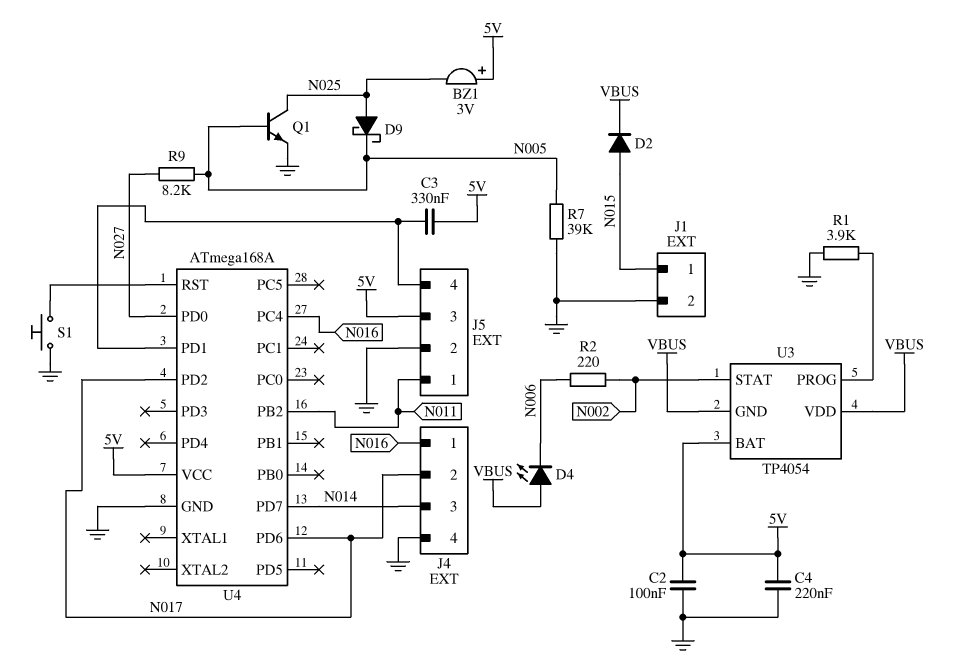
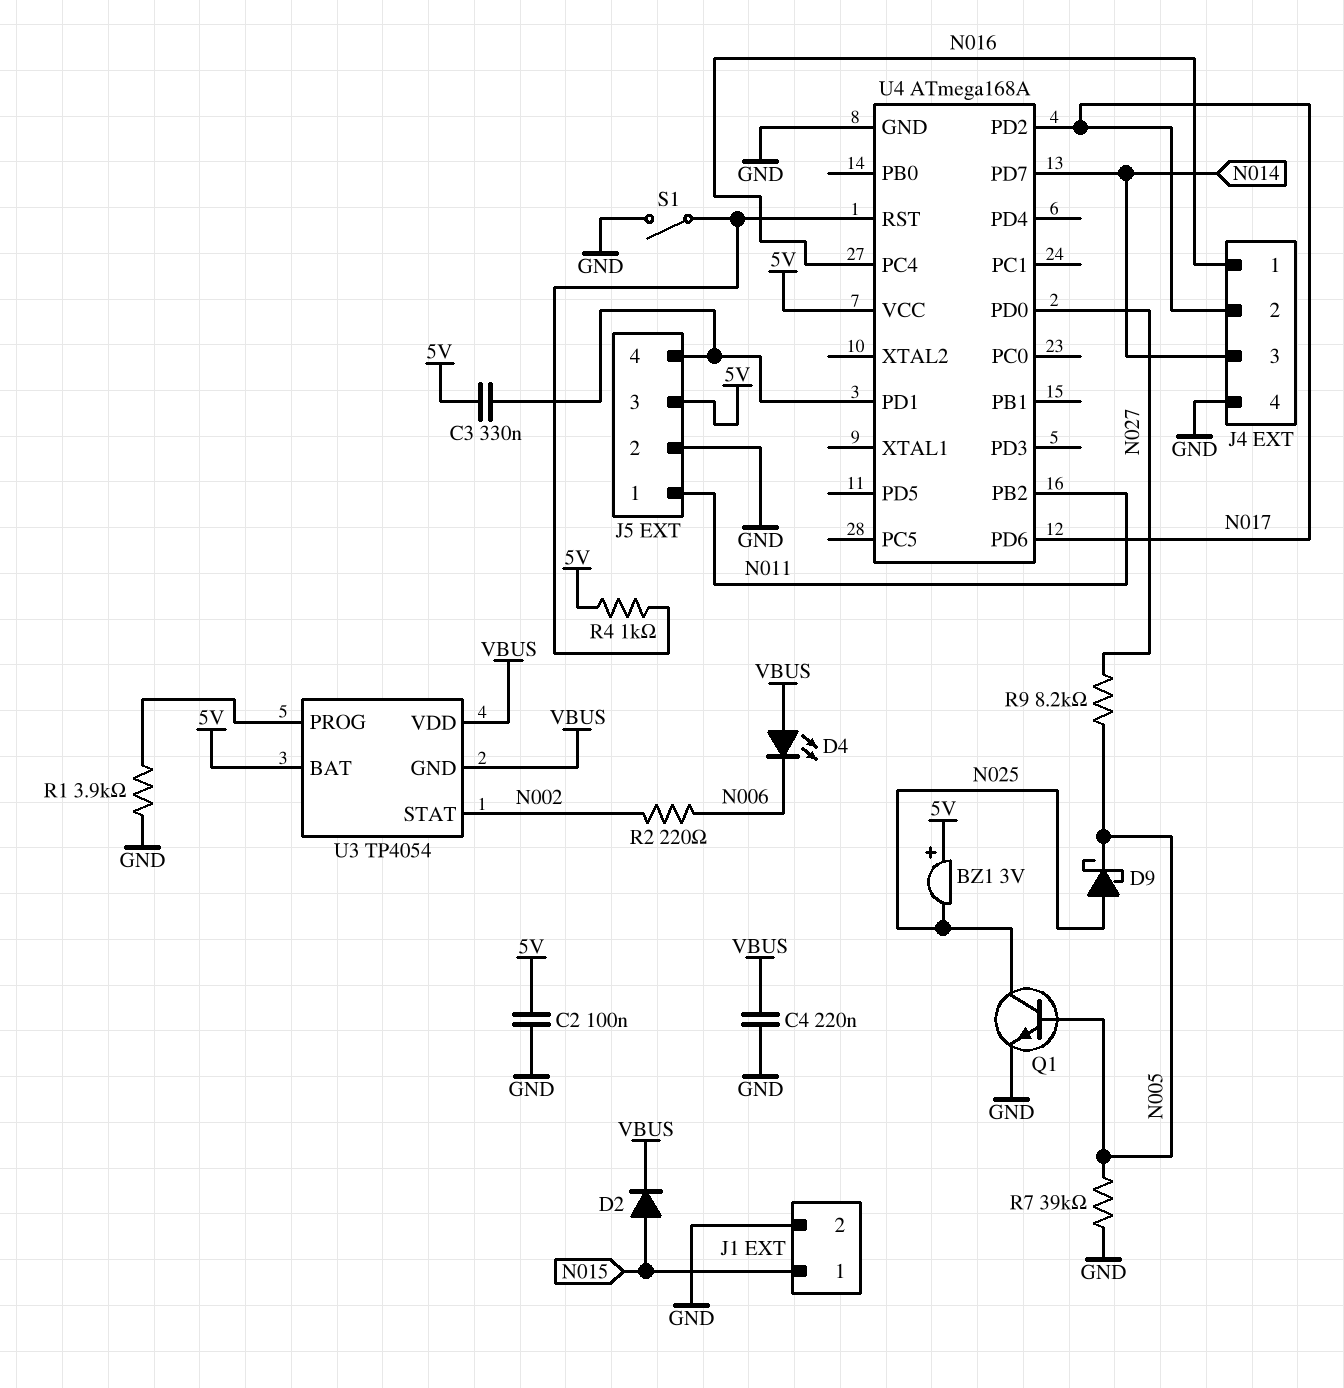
C4: 220nF (5V, GND) -> 220nF (GND, VBUS)
R4: none -> 1k (5V, U4/RST)
S1: button (GND, U4/RST) -> switch (GND, U4/RST)

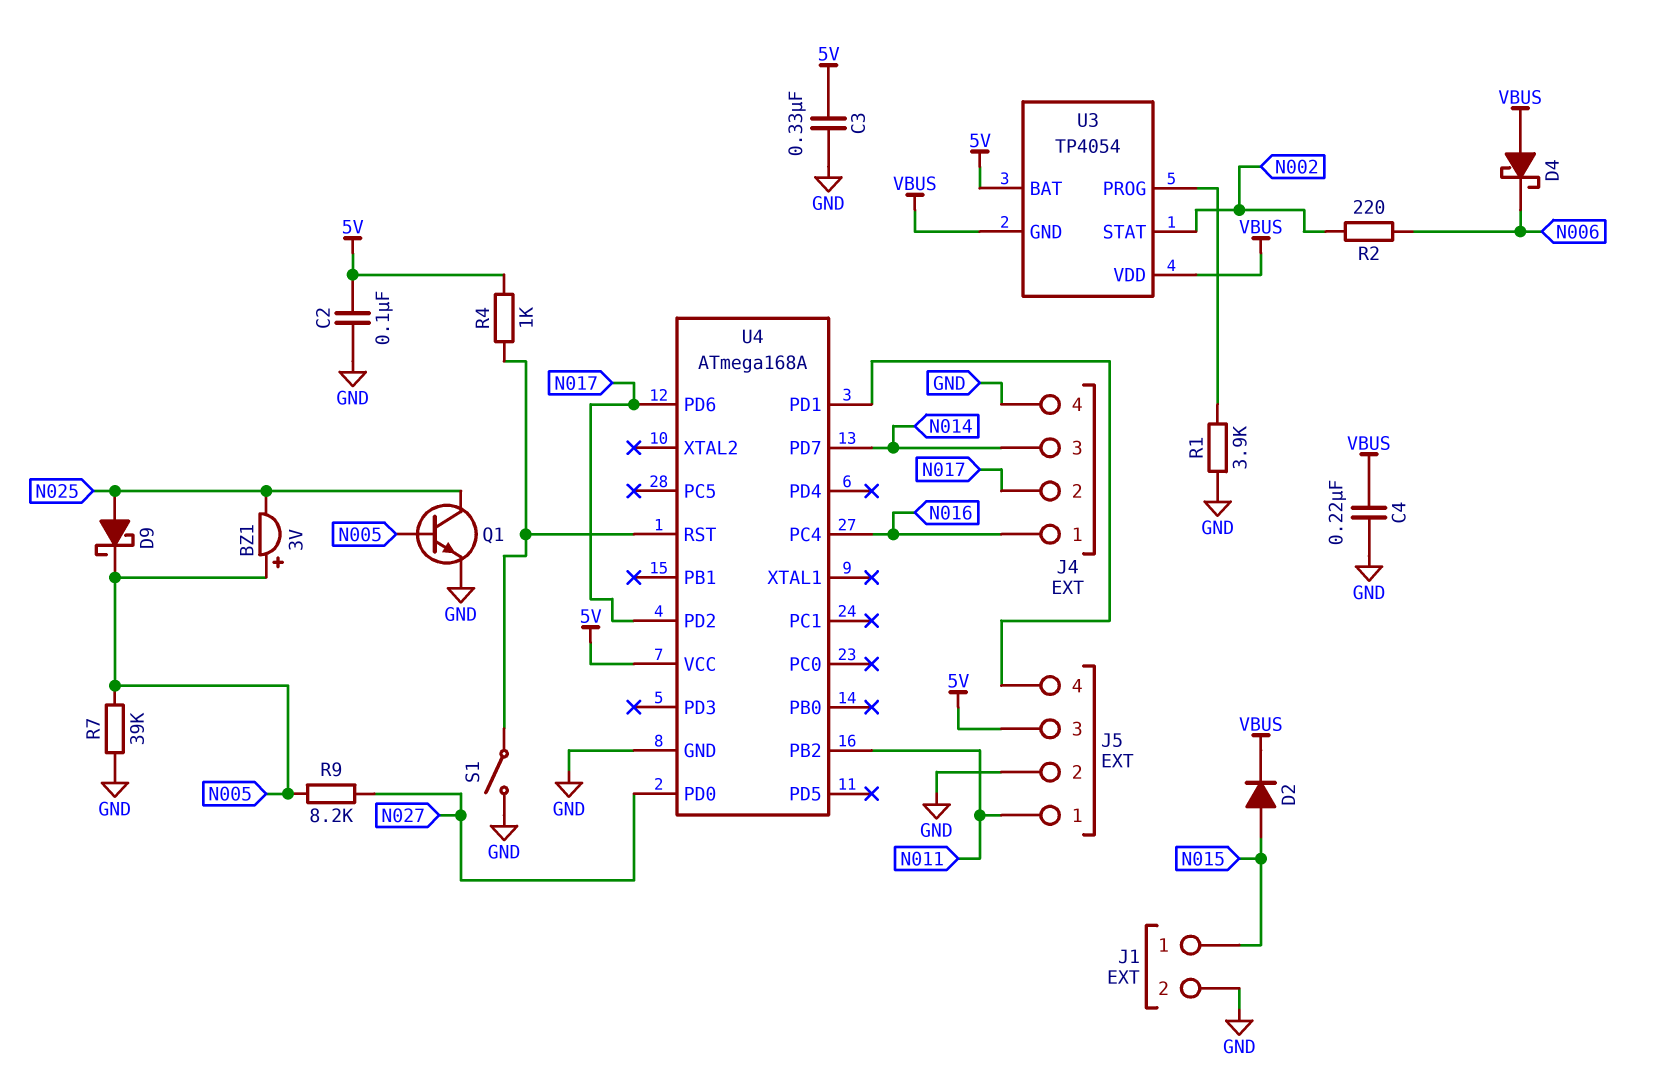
BZ1: buzzer 3V (plus 5V, minus N025) -> buzzer 3V (plus N005, minus N025)
C3: 330nF (5V, J5/4) -> 330nF (5V, GND)
D4: LED (A VBUS, K N006) -> schottky (A VBUS, K N006)

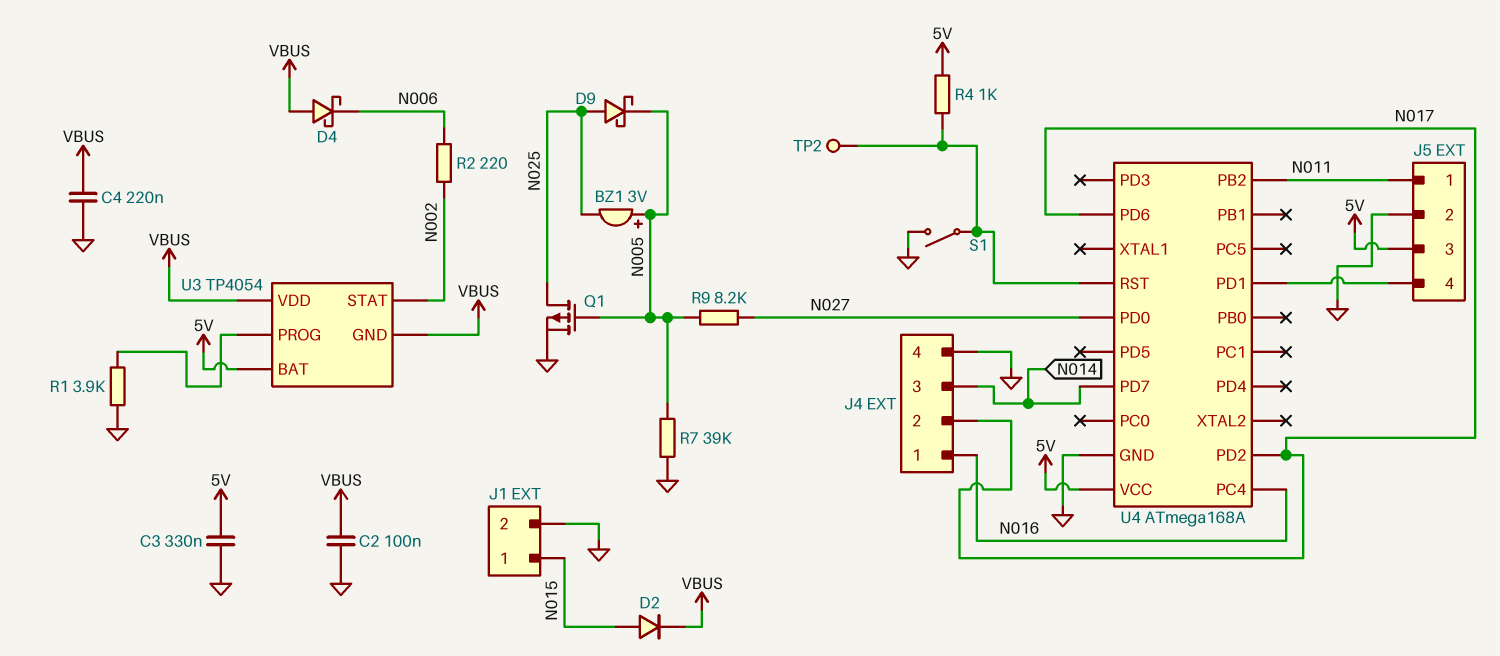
C2: 100nF (5V, GND) -> 100nF (GND, VBUS)
Q1: NPN (B N005, C N025, E GND) -> PMOS (G N005, D N025, S GND)
TP2: none -> test point (U4/RST)

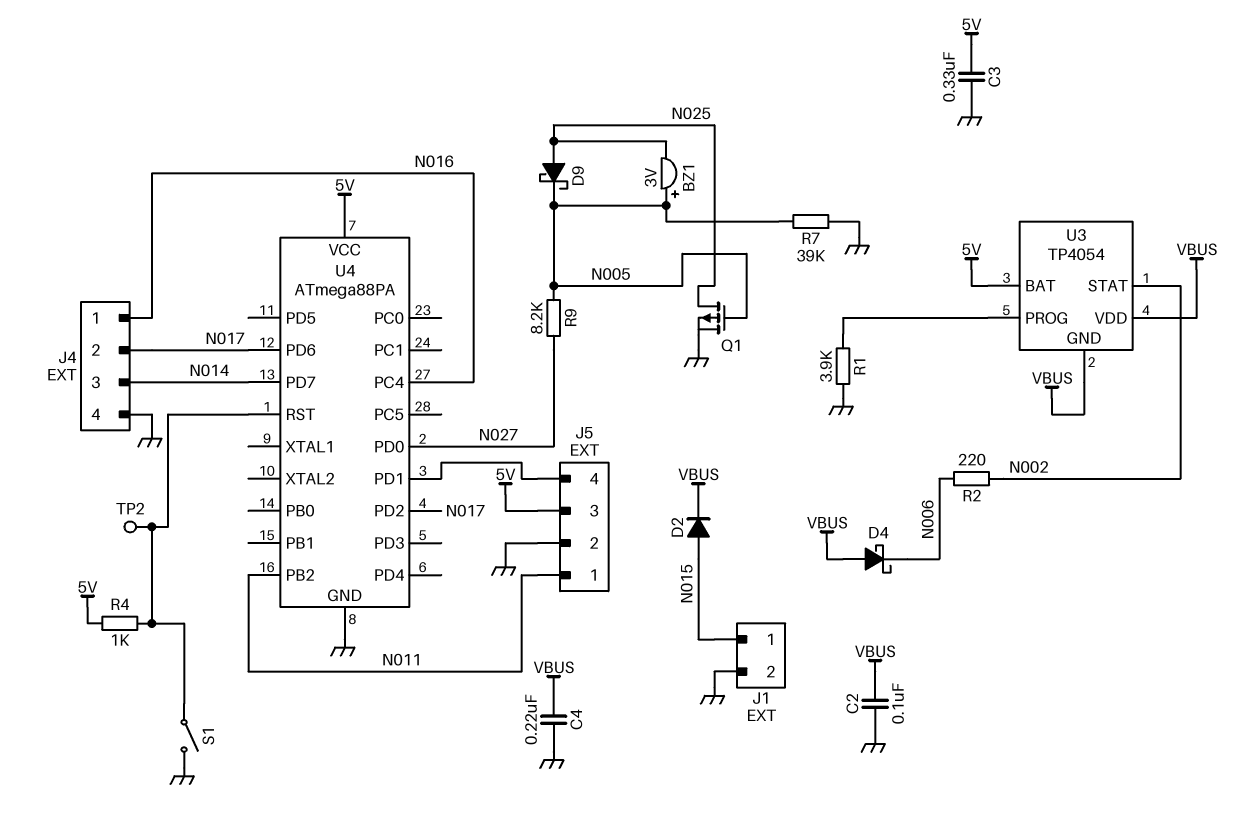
U4: ATmega168A -> ATmega88PA

